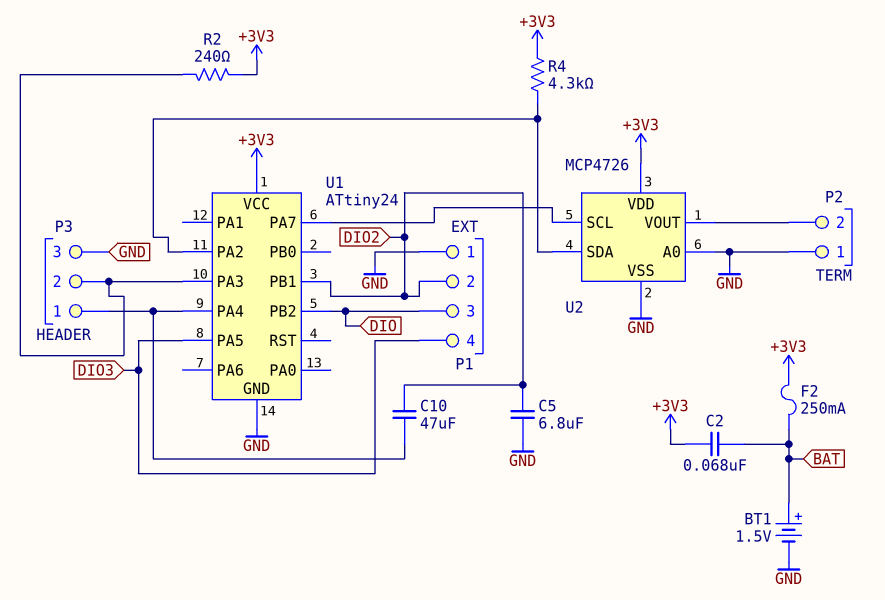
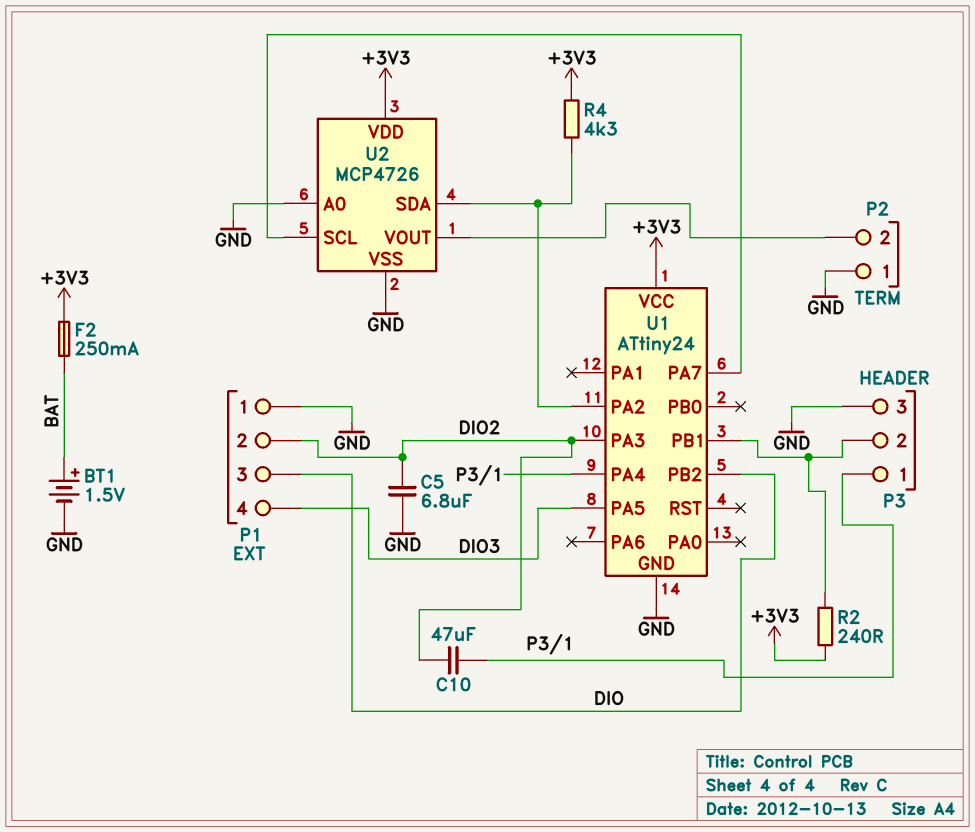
C2: 68nF (+3V3, BAT) -> none
U1 pin PA3: P3/2 -> DIO2
U1 pin PB1: DIO2 -> P3/2

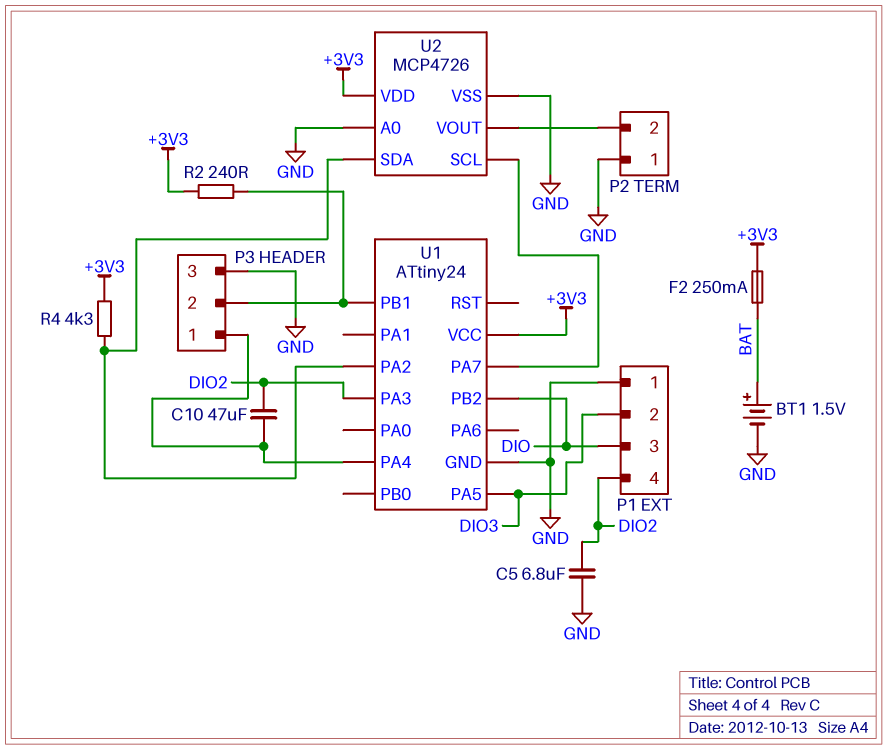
P1 pin 2: DIO2 -> DIO3
P1 pin 4: DIO3 -> DIO2

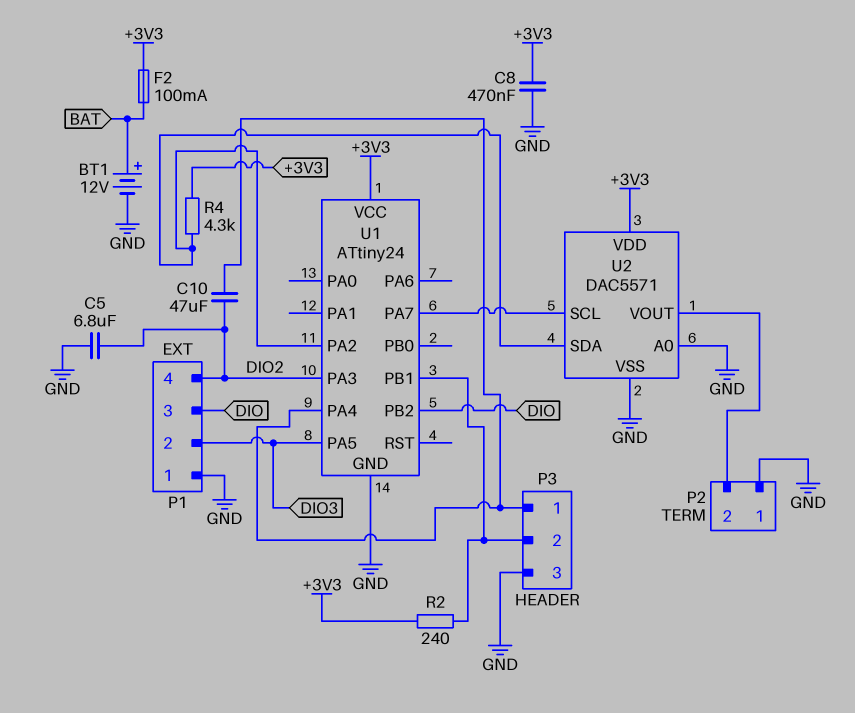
BT1: 1.5V (plus BAT, minus GND) -> 12V (plus BAT, minus GND)
C8: none -> 470nF (+3V3, GND)
F2: 250mA (+3V3, BAT) -> 100mA (+3V3, BAT)
U2: MCP4726 -> DAC5571

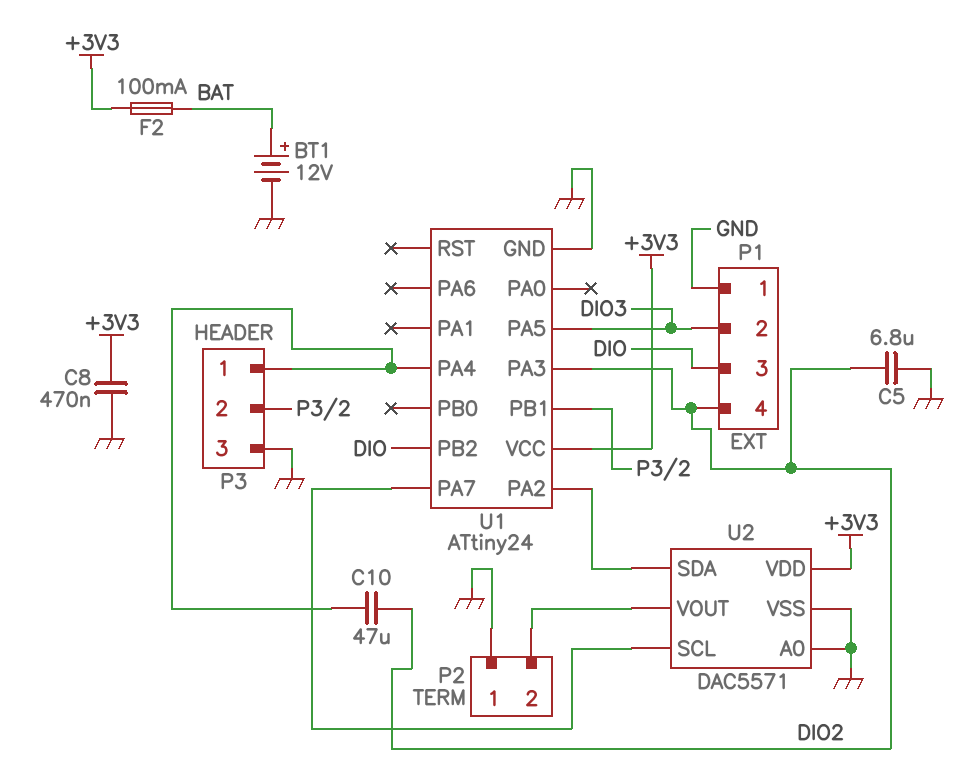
R2: 240 (+3V3, P3/2) -> none
R4: 4.3k (+3V3, U1/PA2) -> none

